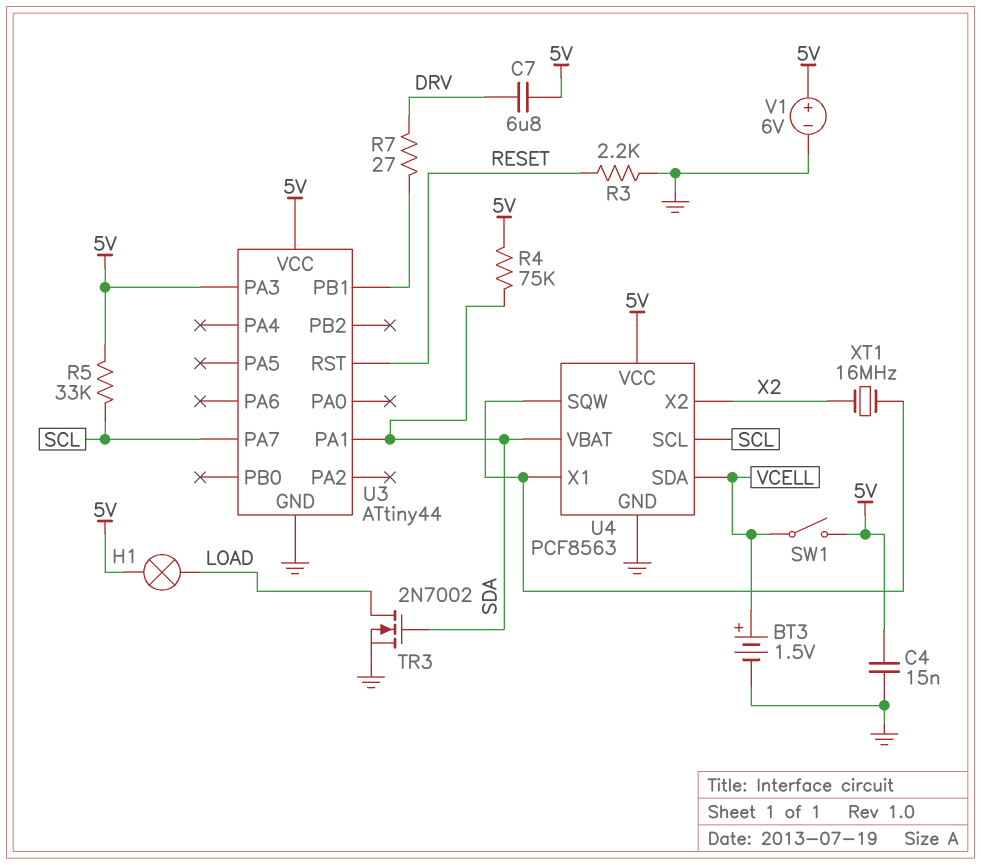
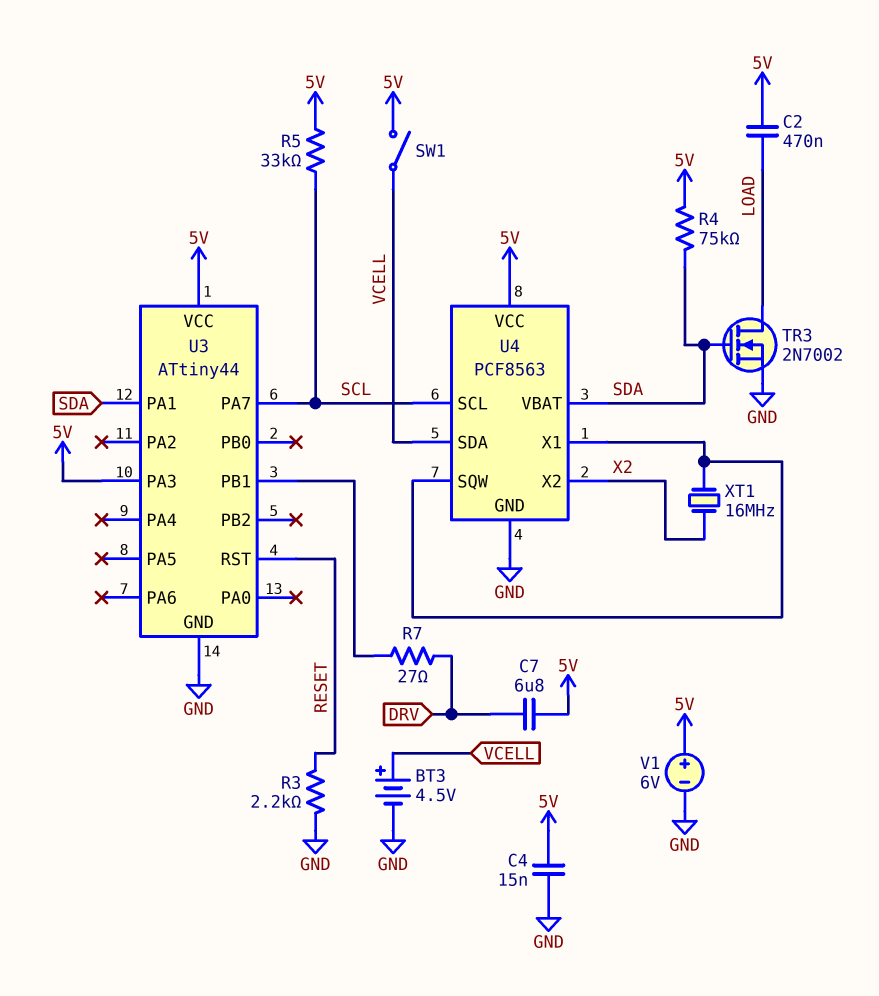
BT3: 1.5V (plus VCELL, minus GND) -> 4.5V (plus VCELL, minus GND)
C2: none -> 470nF (5V, LOAD)
H1: lamp (5V, LOAD) -> none

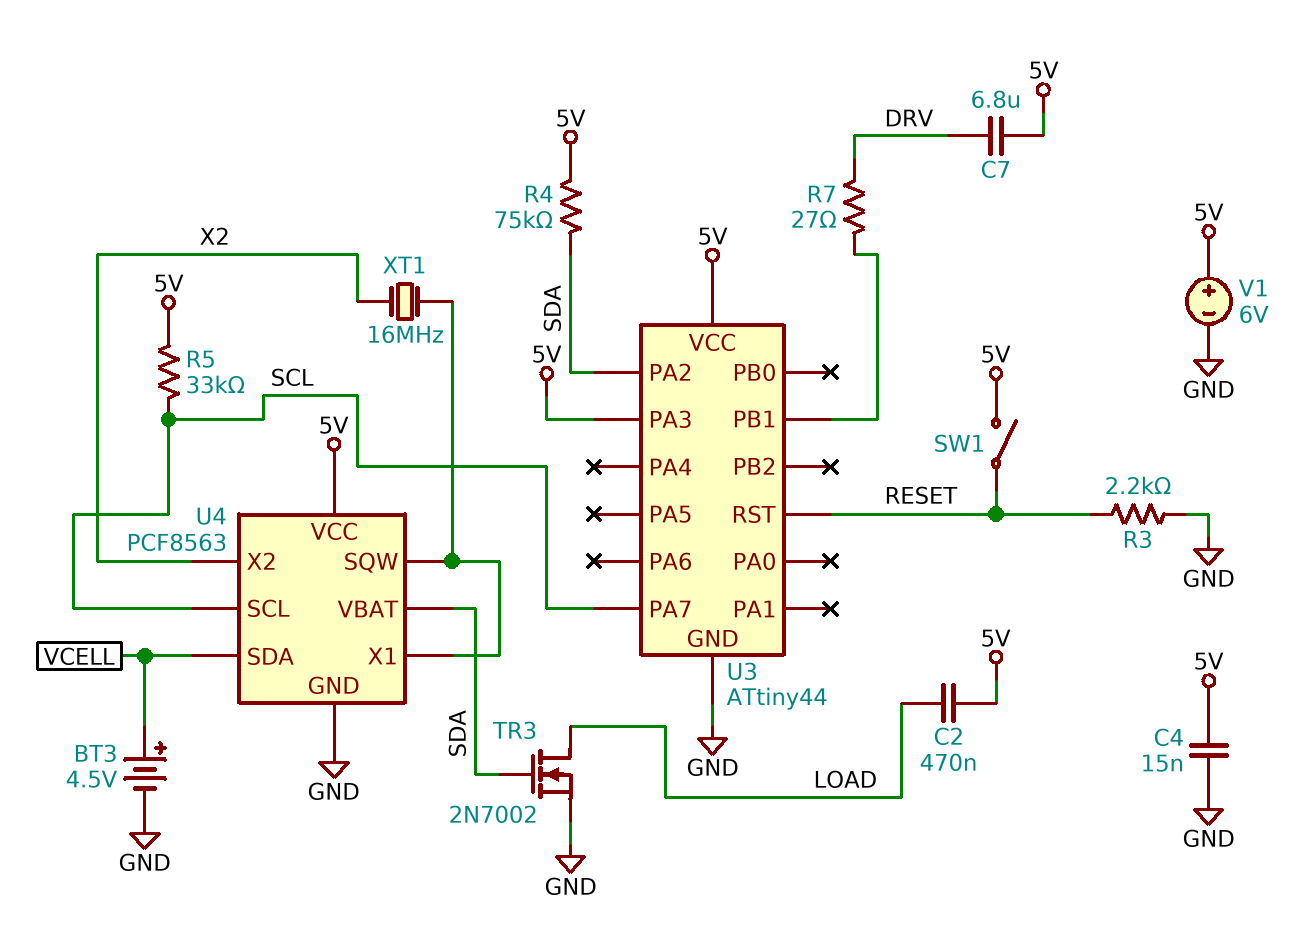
SW1: switch (5V, VCELL) -> switch (5V, RESET)
U3 pin PA1: SDA -> none
U3 pin PA2: none -> SDA

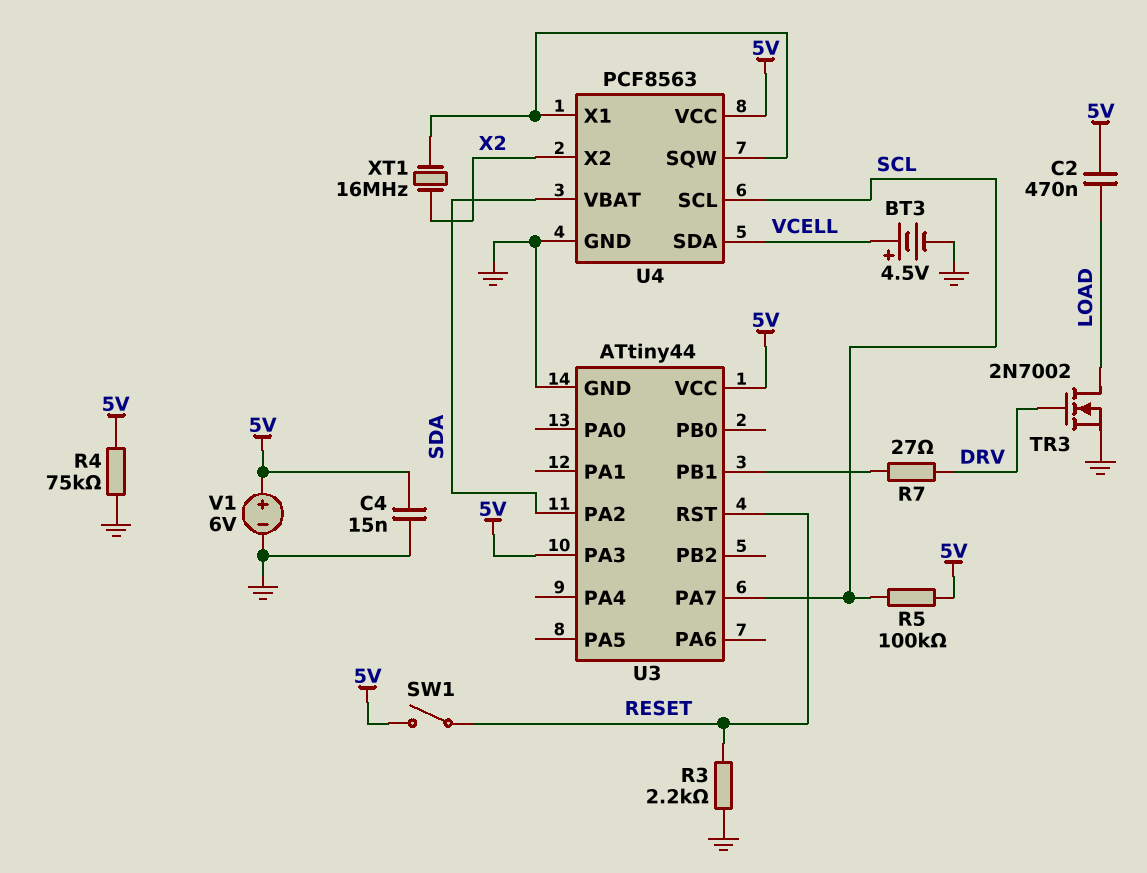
C7: 6.8uF (5V, DRV) -> none
R4: 75k (5V, SDA) -> 75k (5V, GND)
R5: 33k (5V, SCL) -> 100k (5V, SCL)
TR3: NMOS 2N7002 (G SDA, D LOAD, S GND) -> NMOS 2N7002 (G DRV, D LOAD, S GND)

